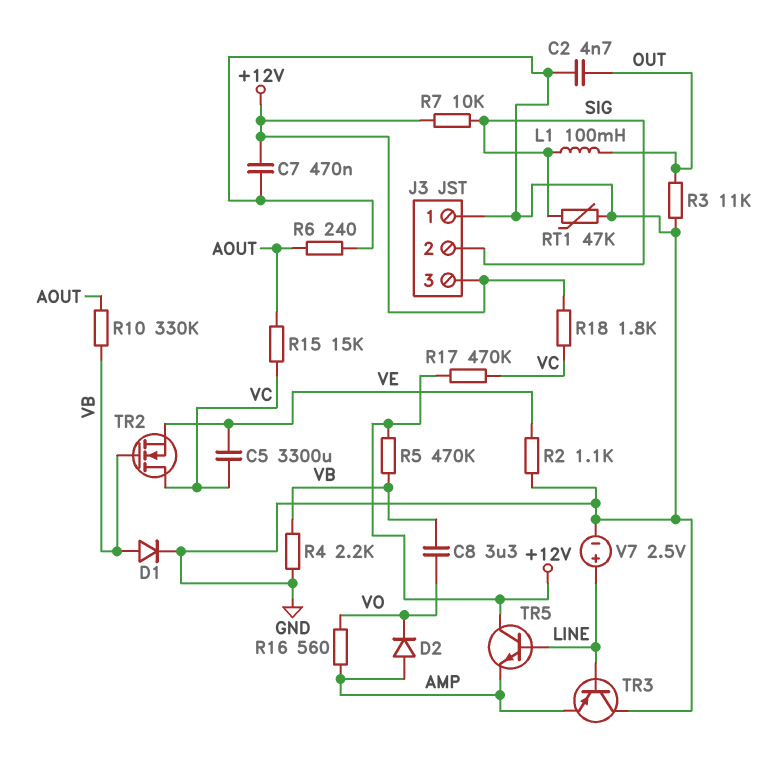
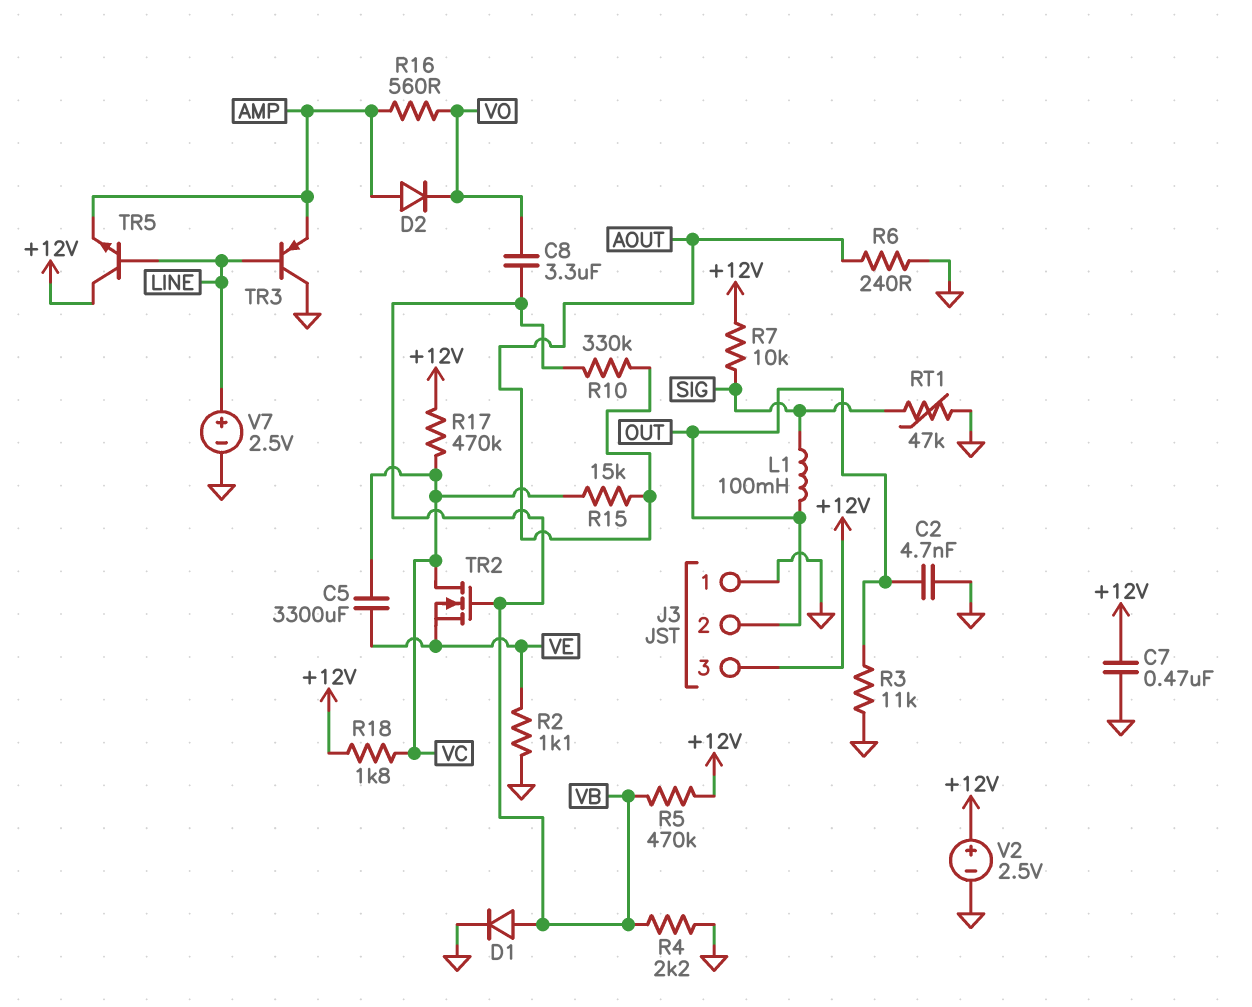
J3 pin 2: SIG -> OUT
V2: none -> 2.5V (plus +12V, minus GND)

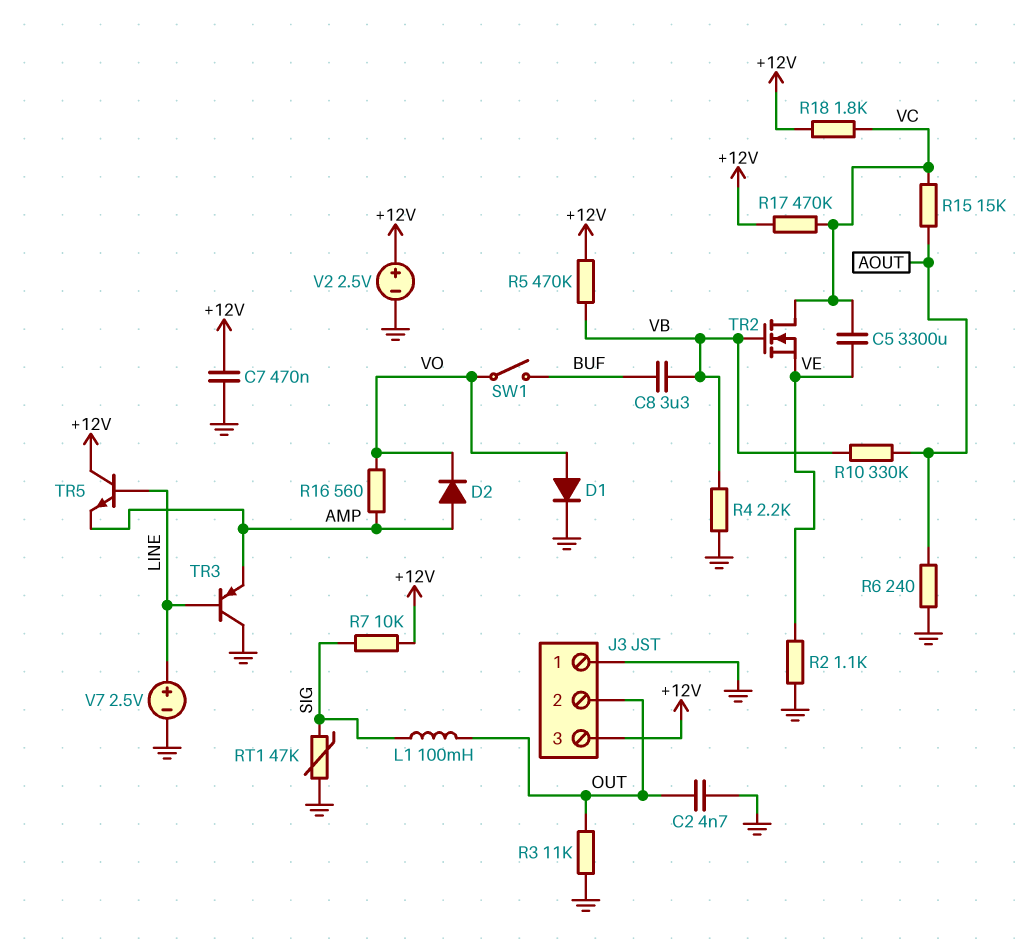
C8: 3.3uF (VB, VO) -> 3.3uF (BUF, VB)
D1: diode (A VB, K GND) -> diode (A VO, K GND)
SW1: none -> switch (BUF, VO)

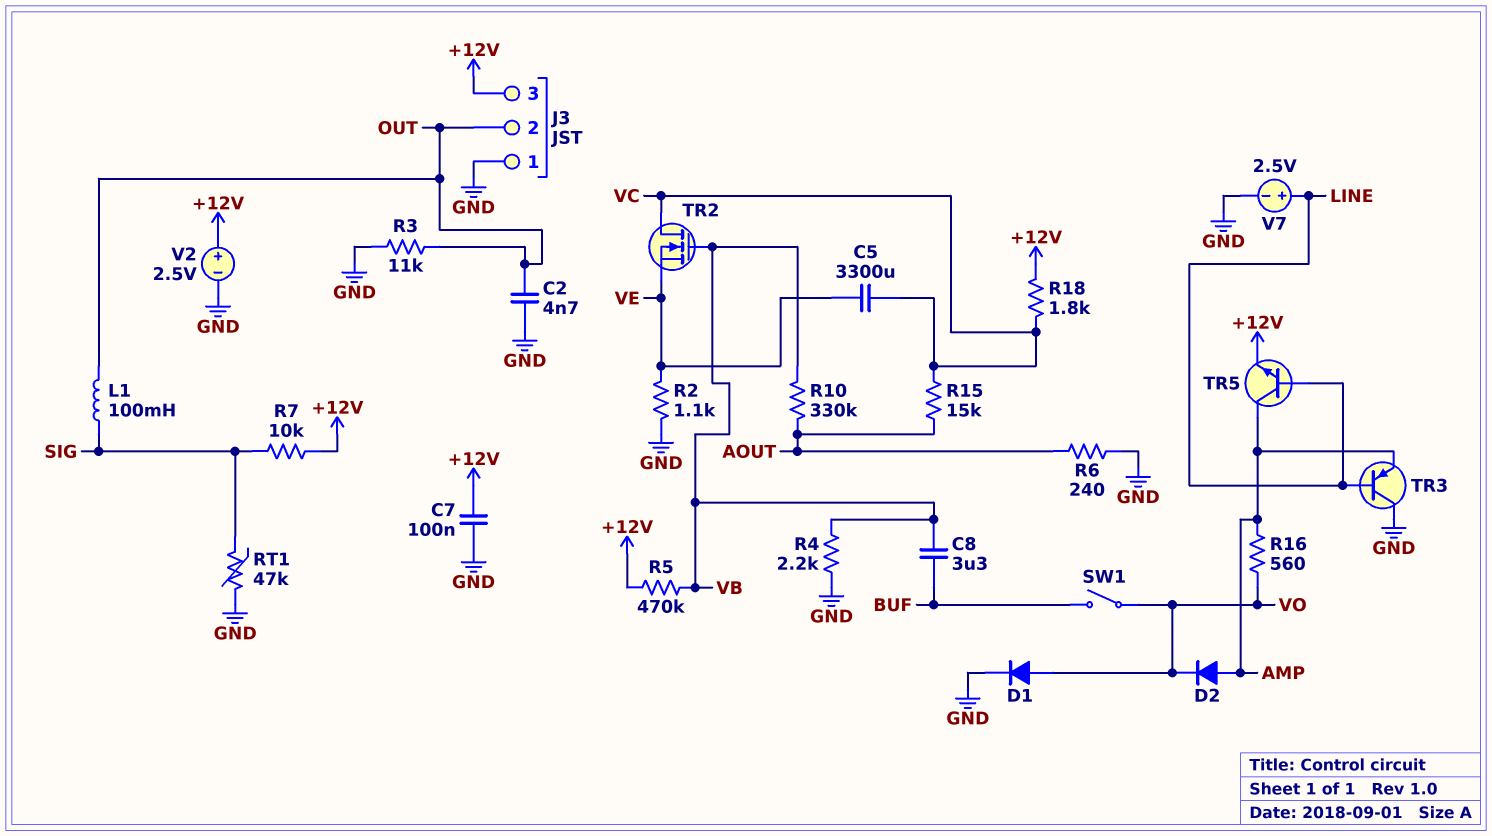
C7: 470nF (+12V, GND) -> 100nF (+12V, GND)
R17: 470k (+12V, VC) -> none
TR5: NPN (B LINE, C +12V, E AMP) -> NPN (B LINE, C AMP, E +12V)

